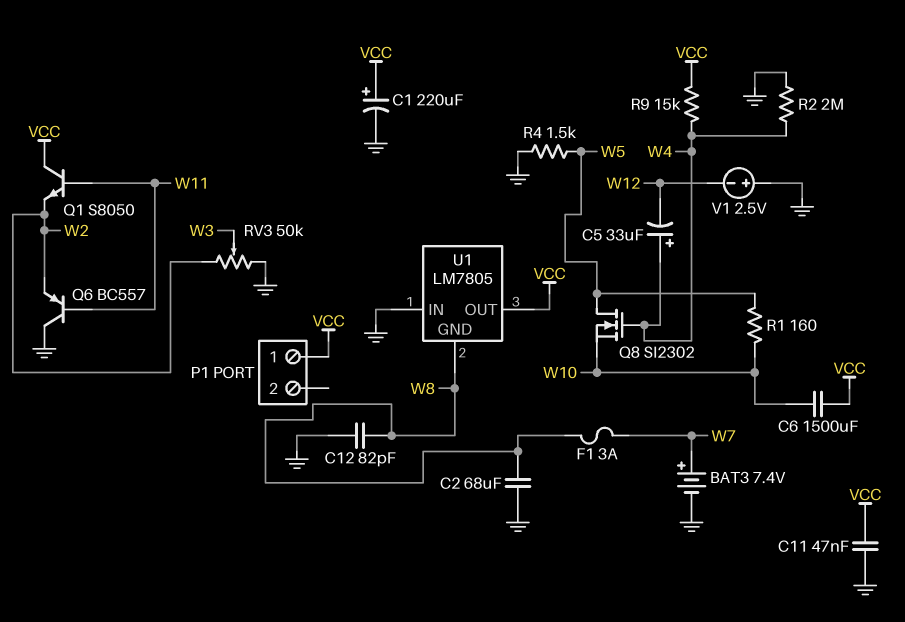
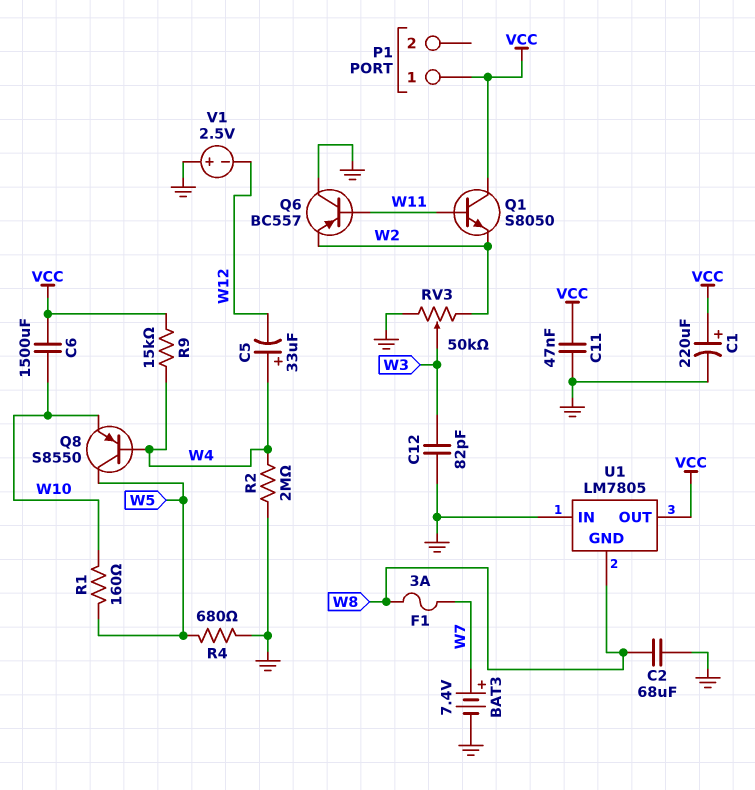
C12: 82pF (GND, W8) -> 82pF (GND, W3)
Q8: NMOS SI2302 (G W4, D W5, S W10) -> PNP S8550 (B W4, C W5, E W10)
R4: 1.5k (GND, W5) -> 680 (GND, W5)

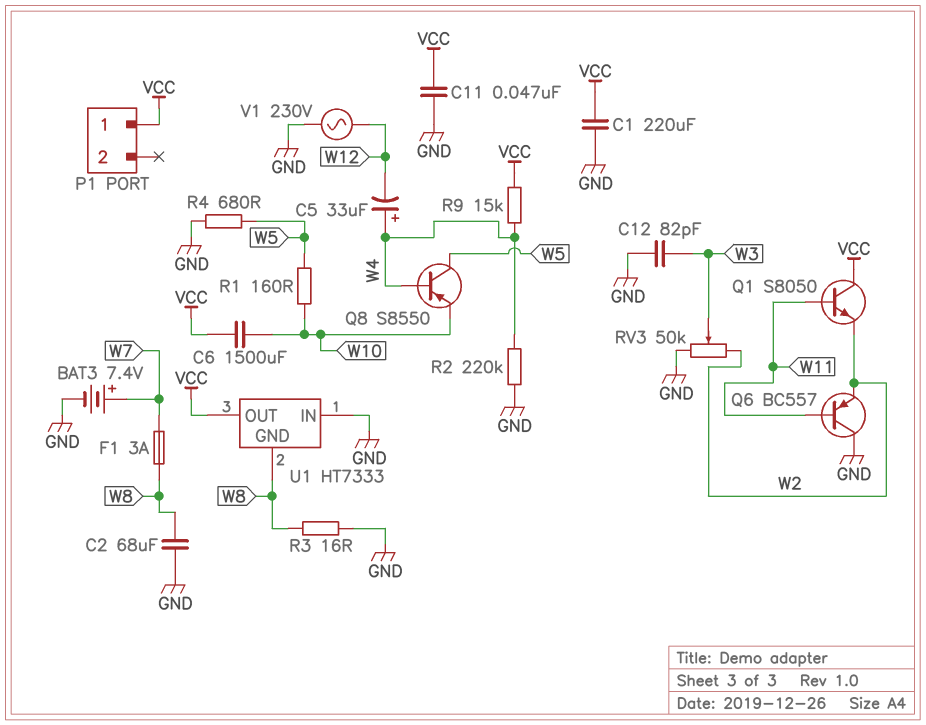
C1: 220uF (plus VCC, minus GND) -> 220uF (GND, VCC)
R2: 2M (GND, W4) -> 220k (GND, W4)
R3: none -> 16 (GND, W8)
U1: LM7805 -> HT7333
V1: 2.5V (plus GND, minus W12) -> AC 230V (GND, W12)

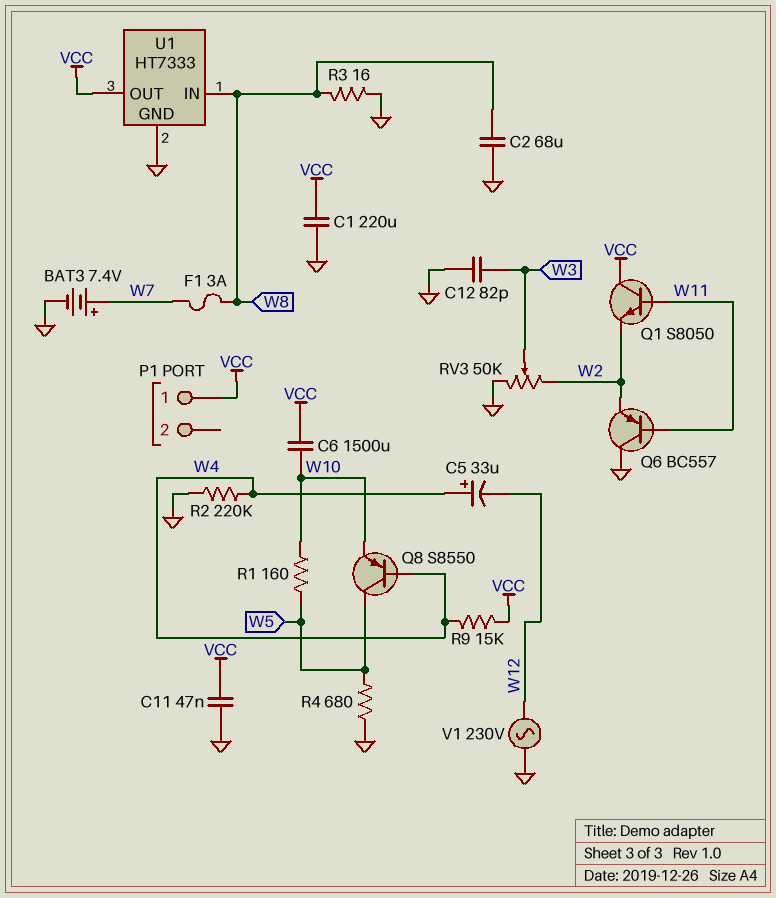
U1 pin GND: W8 -> GND
U1 pin IN: GND -> W8

